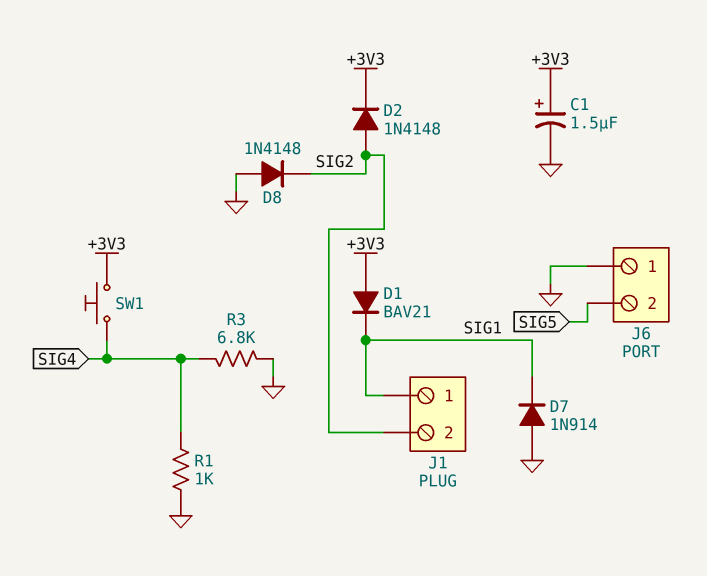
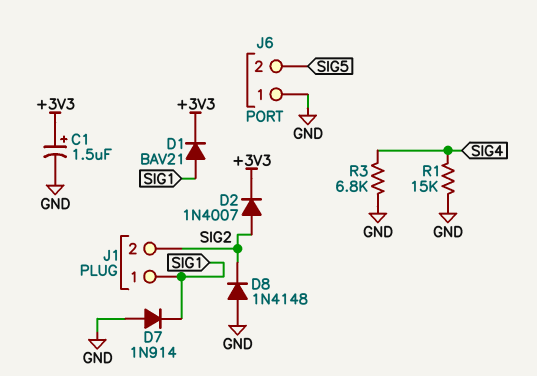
D1: diode BAV21 (A +3V3, K SIG1) -> diode BAV21 (A SIG1, K +3V3)
D2: diode 1N4148 (A SIG2, K +3V3) -> diode 1N4007 (A SIG2, K +3V3)
R1: 1k (GND, SIG4) -> 15k (GND, SIG4)
SW1: button (+3V3, SIG4) -> none

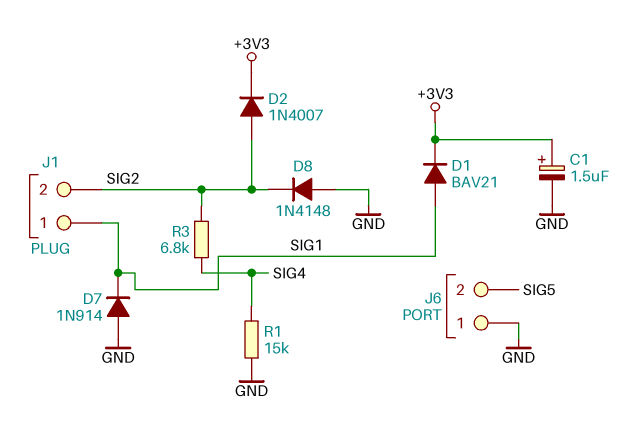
R3: 6.8k (GND, SIG4) -> 6.8k (SIG2, SIG4)

